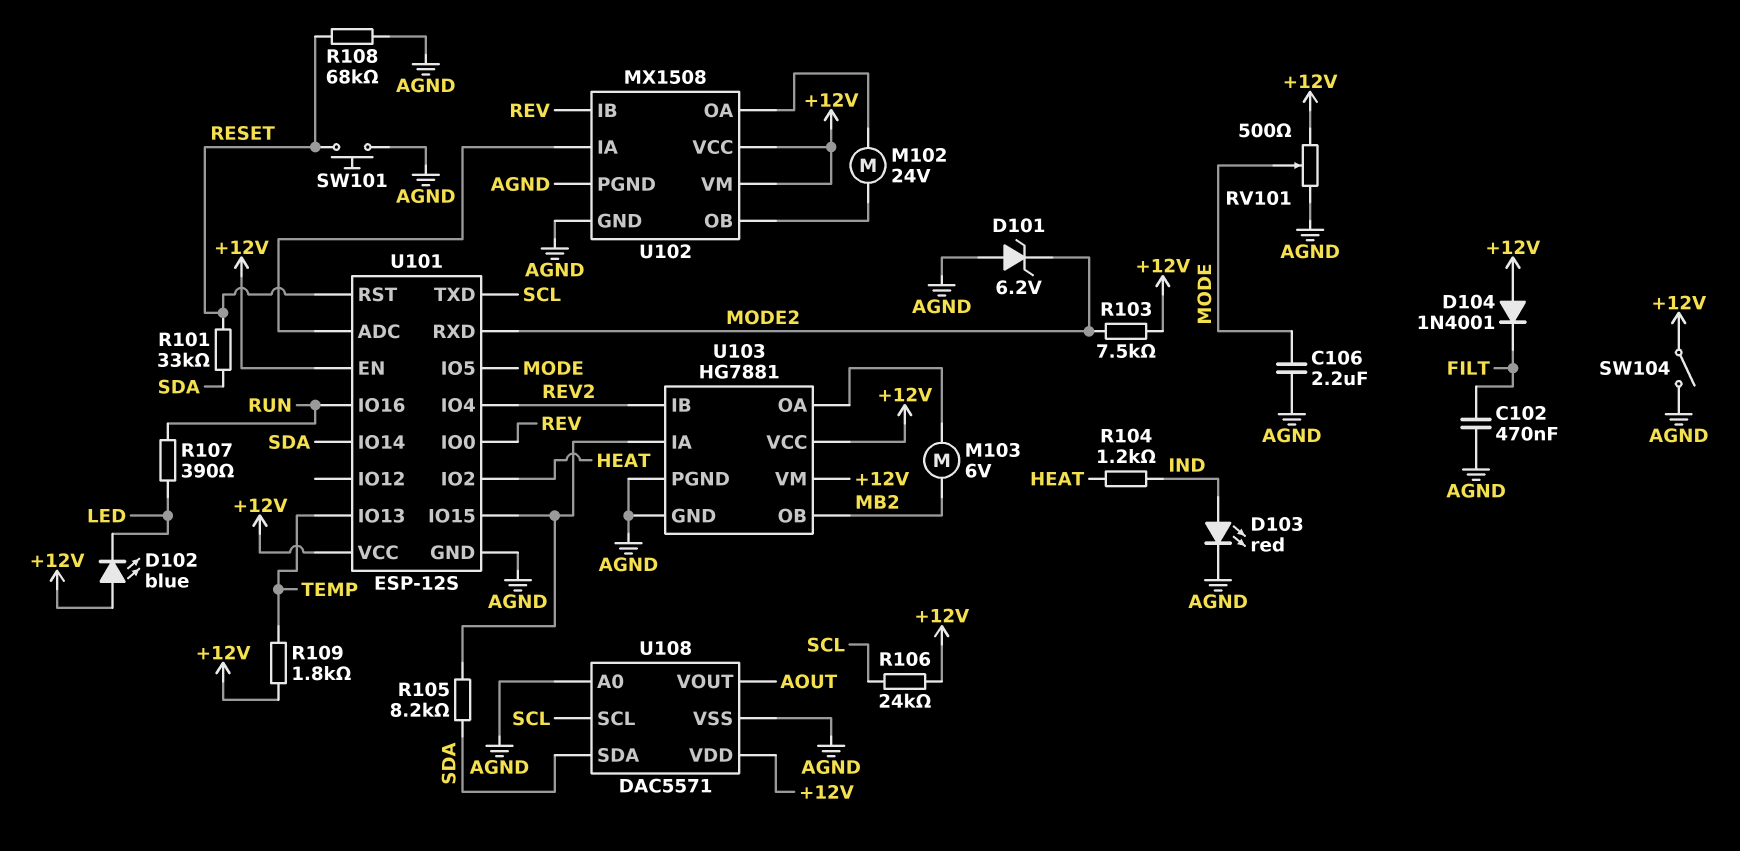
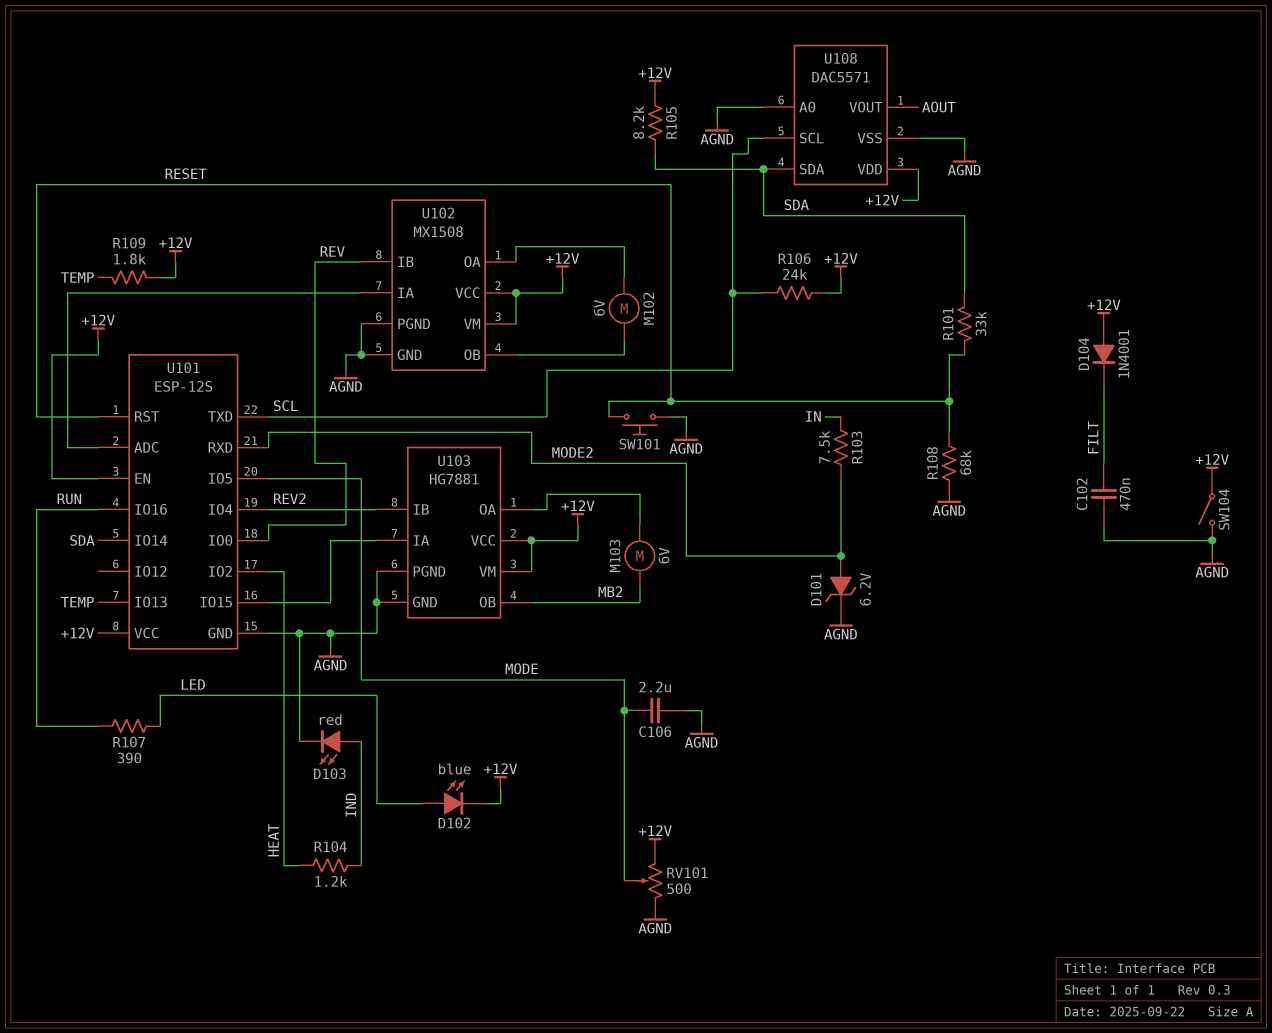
D101: zener 6.2V (A AGND, K MODE2) -> zener 6.2V (A MODE2, K AGND)
D102: LED blue (A +12V, K LED) -> LED blue (A LED, K +12V)
M102: motor 24V (U102/OA, U102/OB) -> motor 6V (U102/OA, U102/OB)
R103: 7.5k (+12V, MODE2) -> 7.5k (IN, MODE2)
R105: 8.2k (SDA, U101/IO15) -> 8.2k (+12V, SDA)

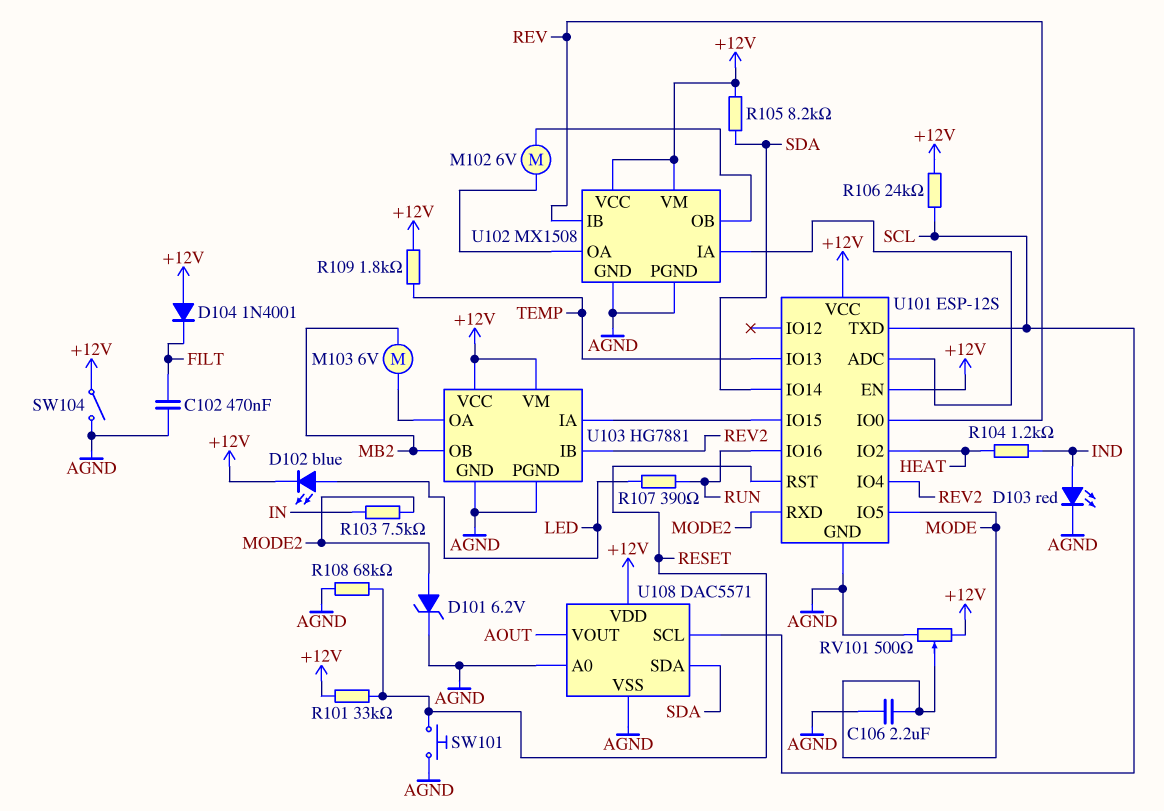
R101: 33k (RESET, SDA) -> 33k (+12V, RESET)

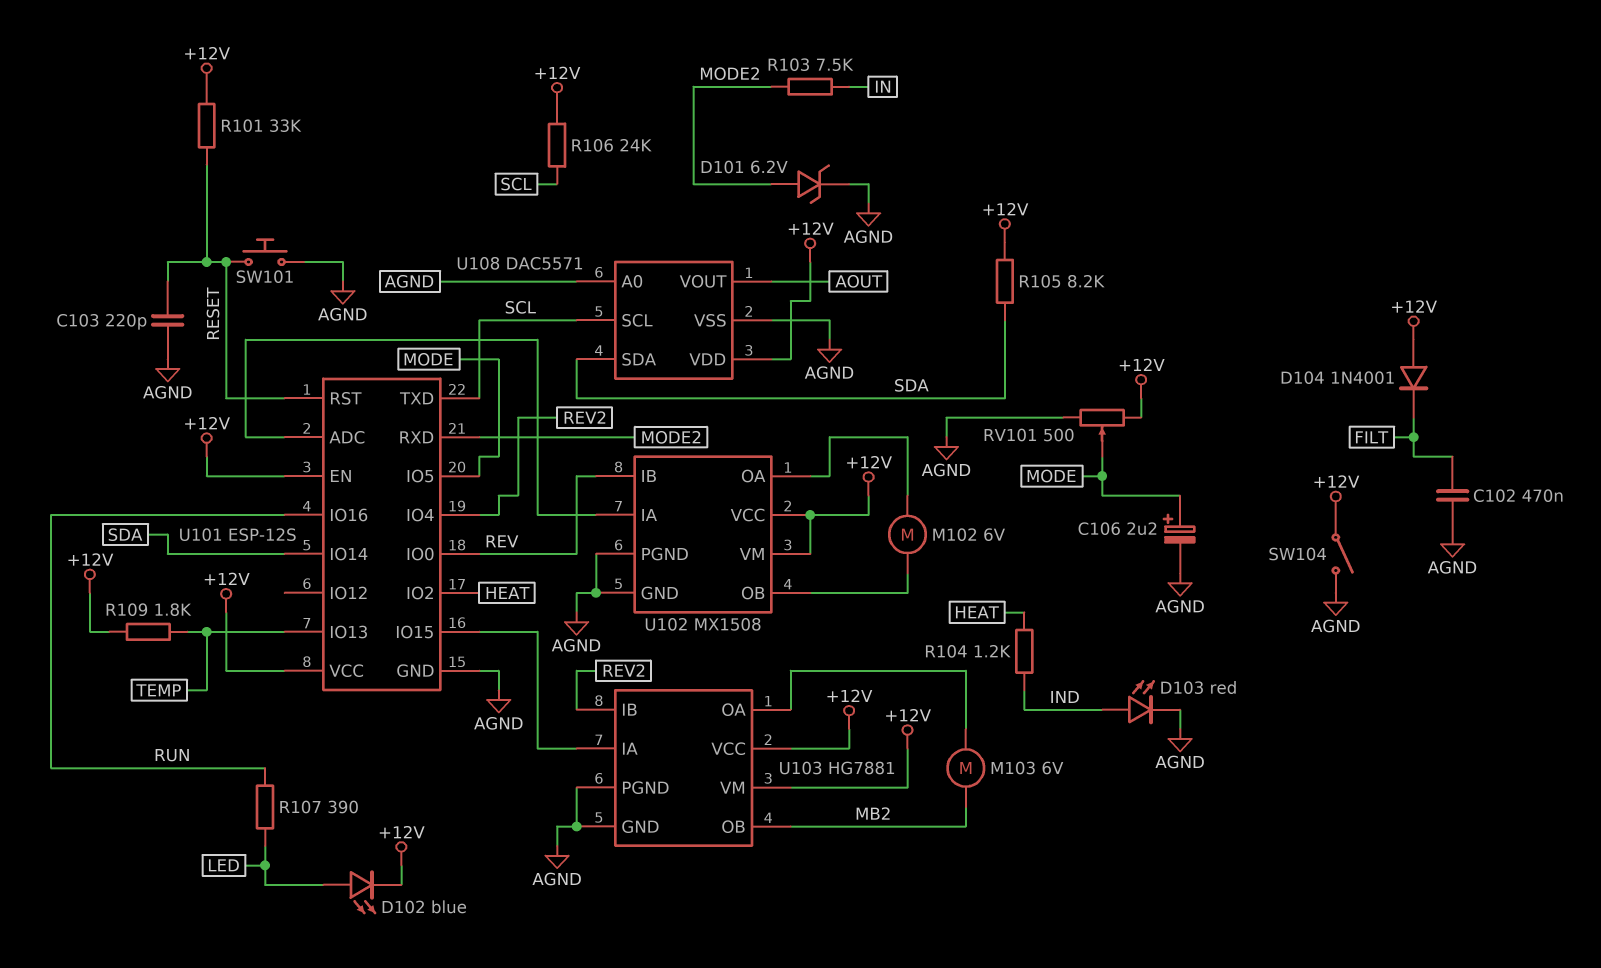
C103: none -> 220pF (AGND, RESET)
C106: 2.2uF (AGND, MODE) -> 2.2uF (plus MODE, minus AGND)
R108: 68k (AGND, RESET) -> none

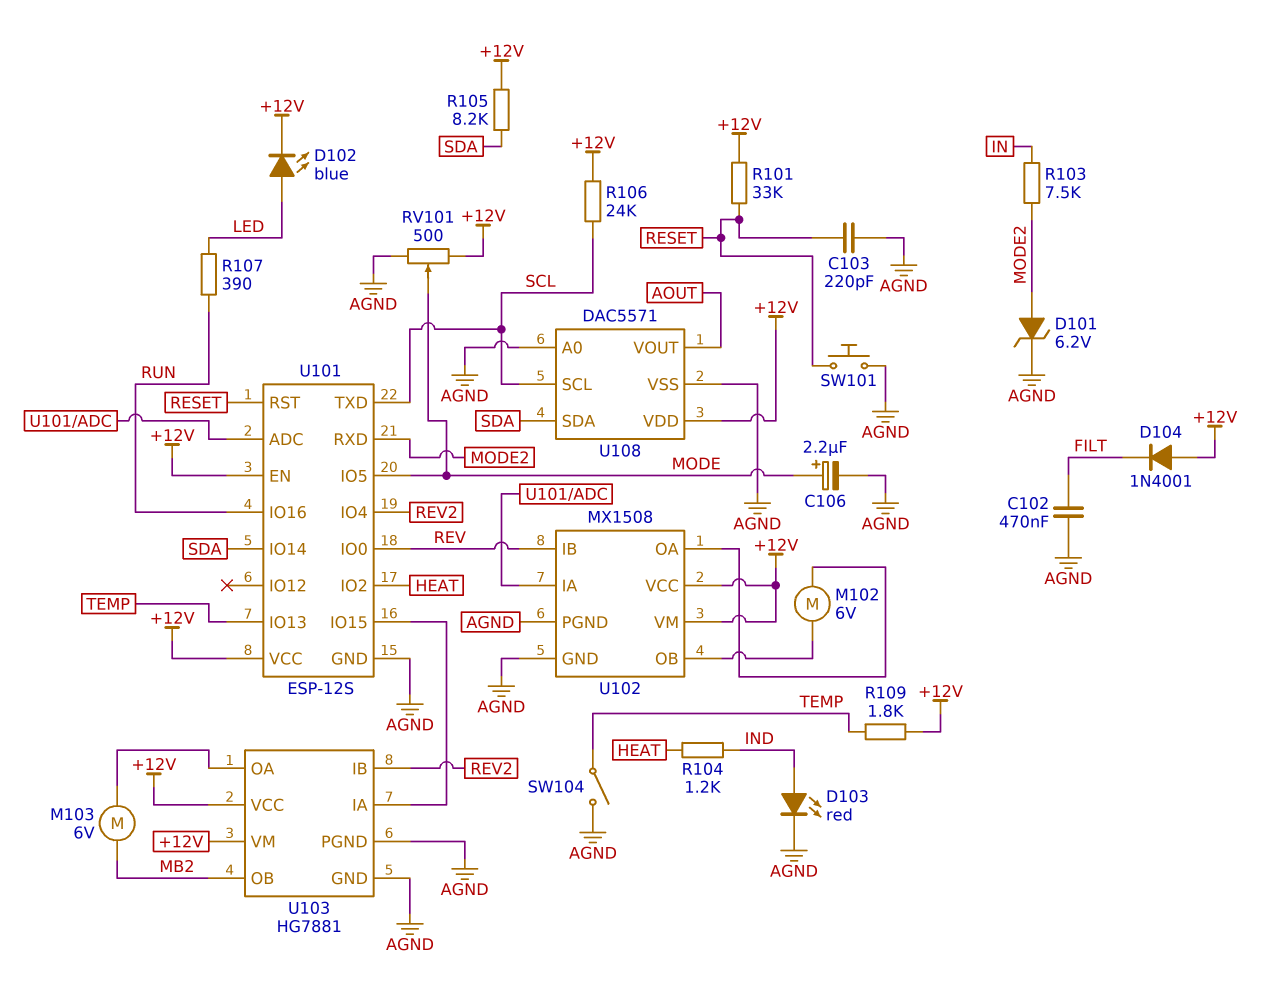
SW104: switch (+12V, AGND) -> switch (AGND, TEMP)

